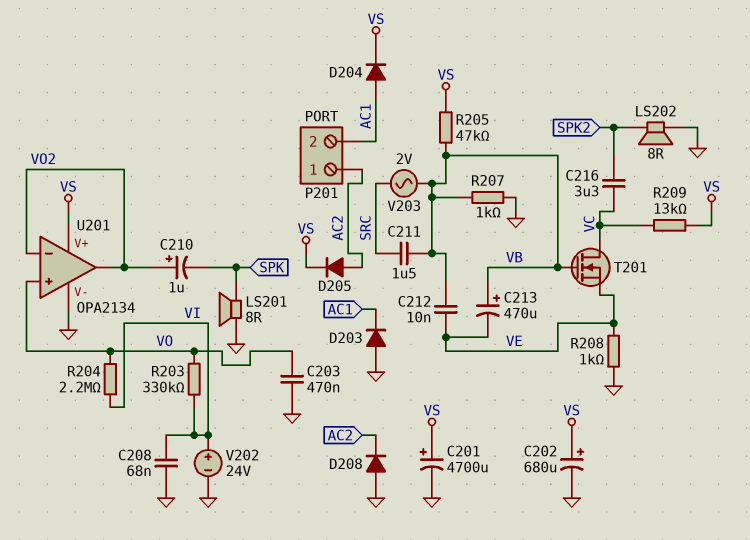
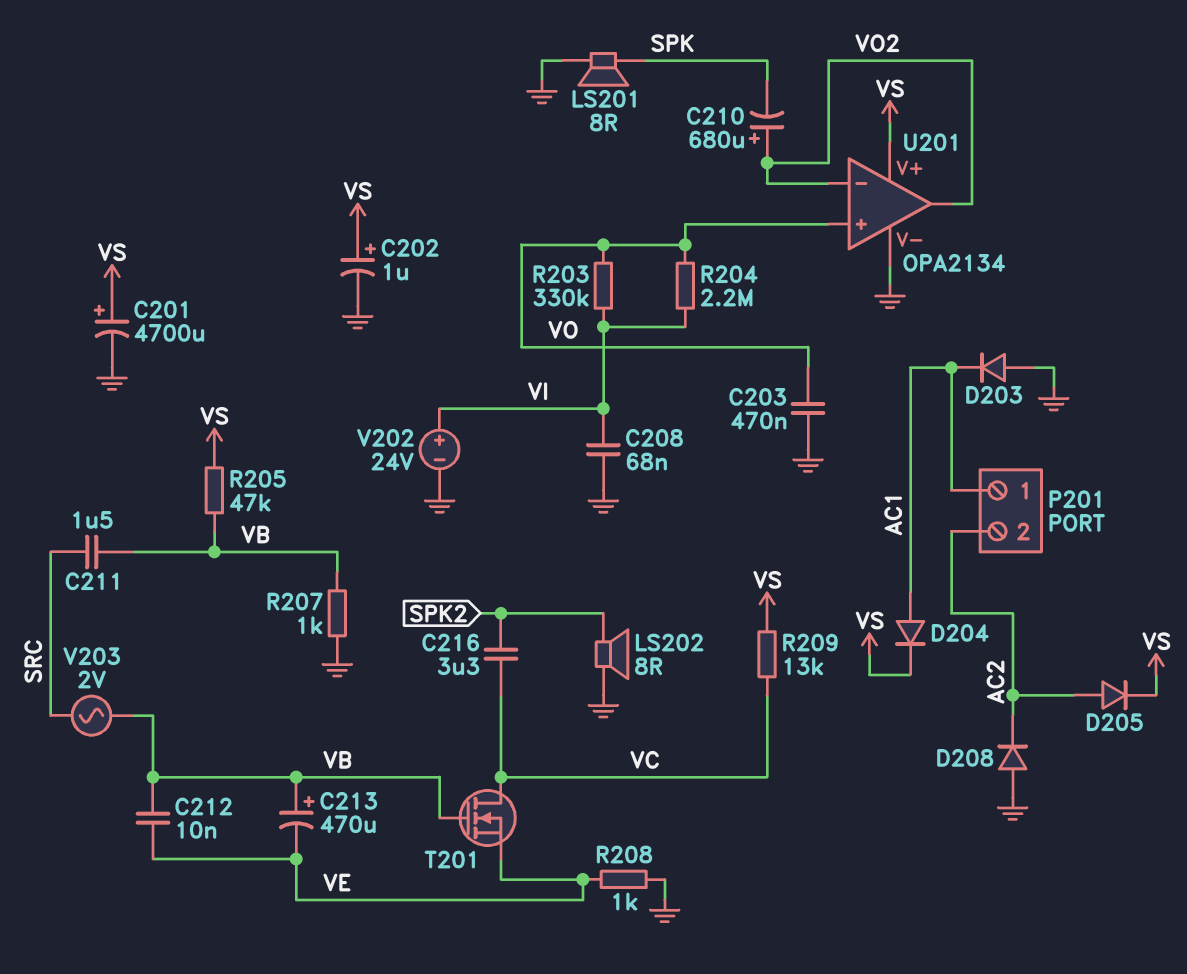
C202: 680uF (plus VS, minus GND) -> 1uF (plus VS, minus GND)
C210: 1uF (plus VO2, minus SPK) -> 680uF (plus VO2, minus SPK)
P201 pin 1: AC2 -> AC1
P201 pin 2: AC1 -> AC2

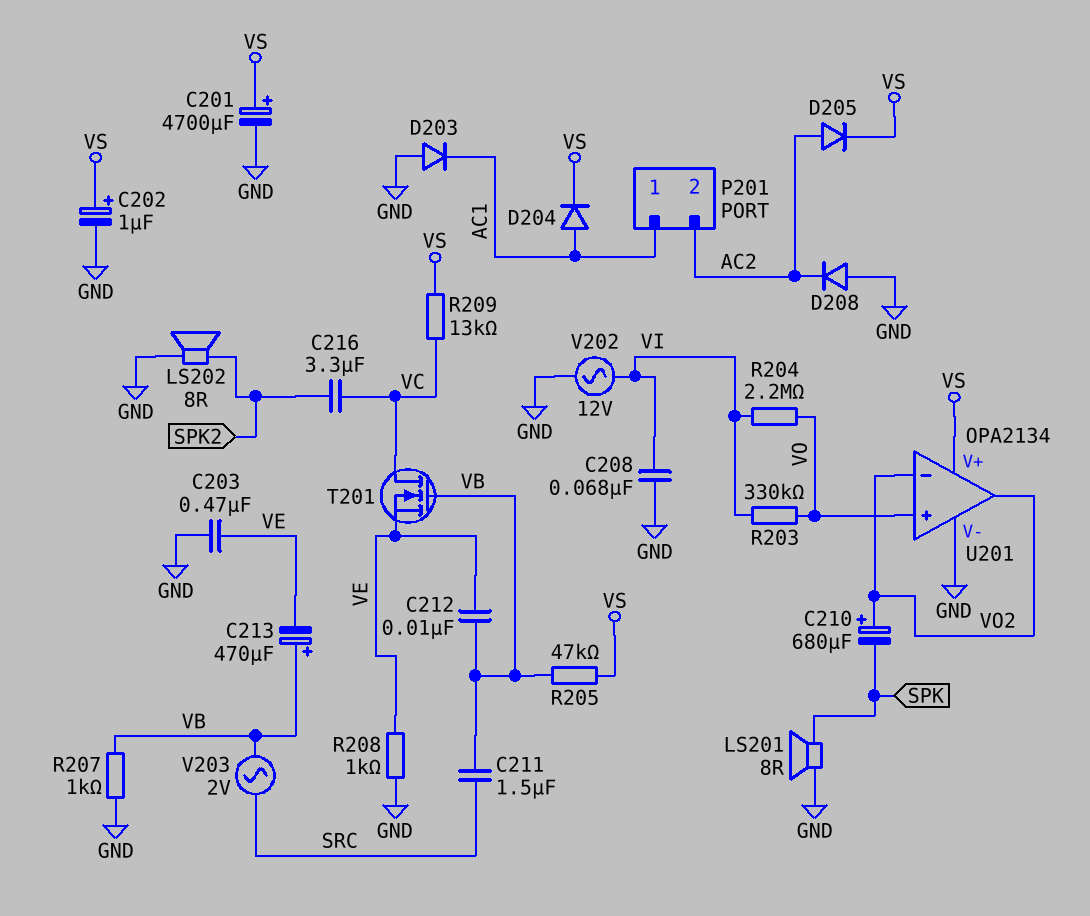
C203: 470nF (GND, VO) -> 470nF (GND, VE)
V202: 24V (plus VI, minus GND) -> AC 12V (GND, VI)

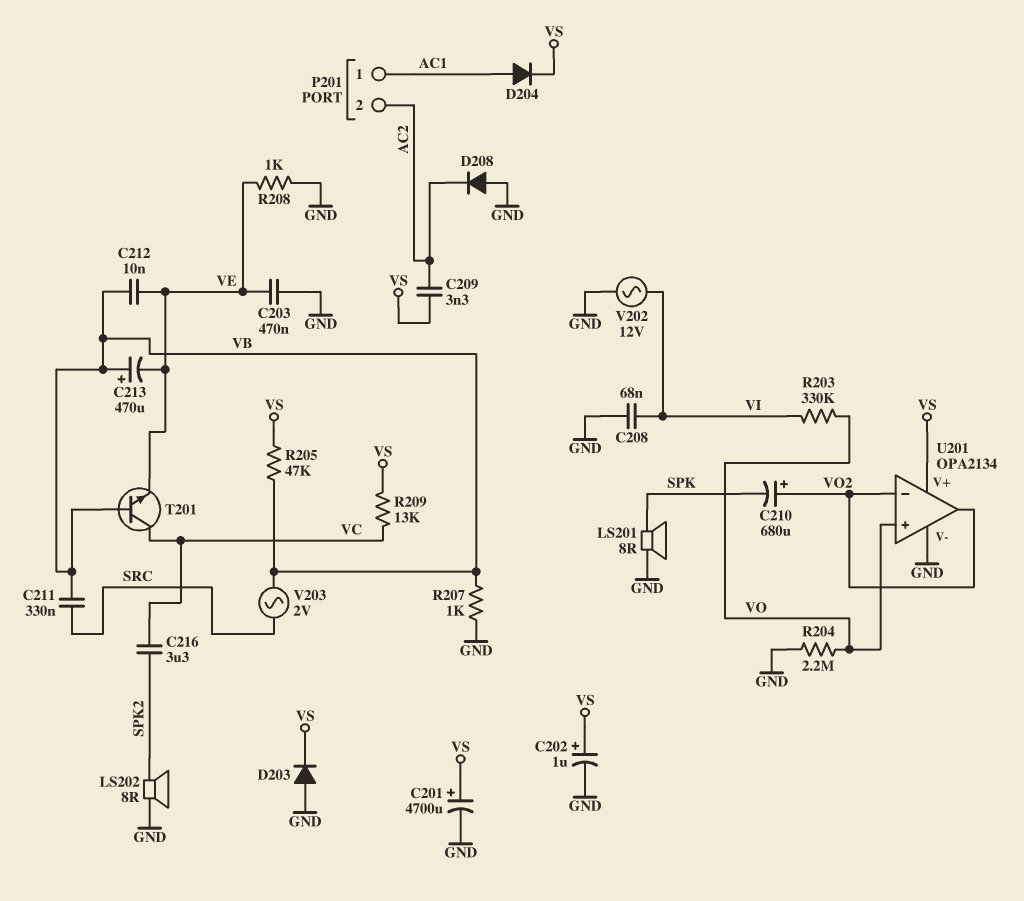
C209: none -> 3.3nF (AC2, VS)
C211: 1.5uF (SRC, VB) -> 330nF (SRC, VB)
D203: diode (A GND, K AC1) -> diode (A GND, K VS)
D205: diode (A AC2, K VS) -> none
R204: 2.2M (VI, VO) -> 2.2M (GND, VO)
T201: NMOS (G VB, D VC, S VE) -> NPN (B VB, C VC, E VE)

